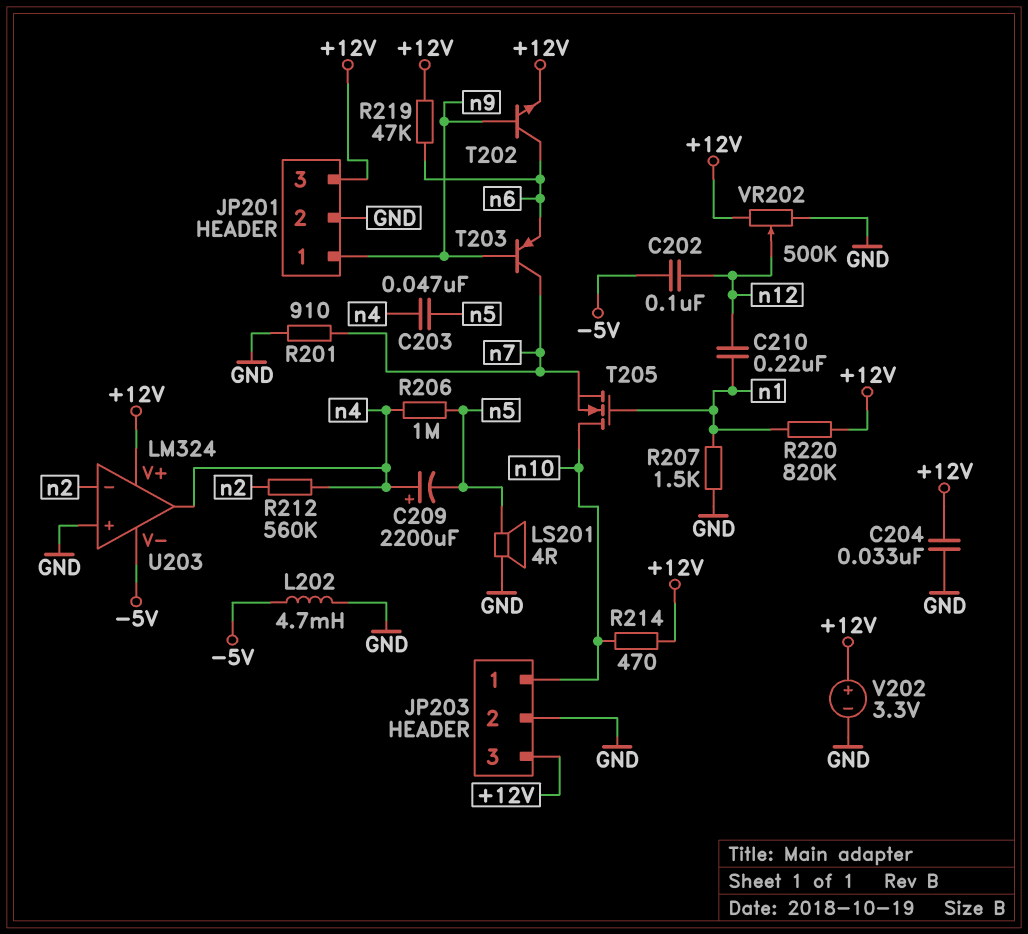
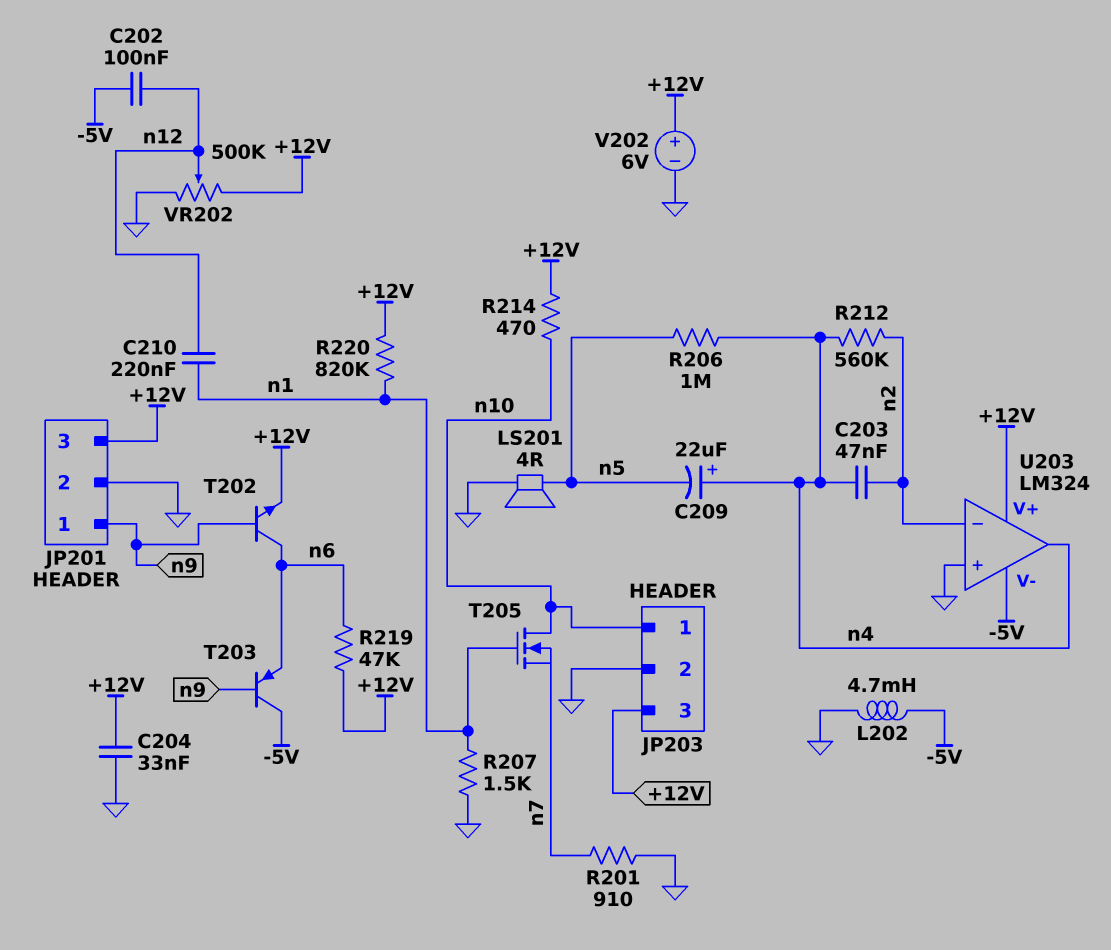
C203: 47nF (n4, n5) -> 47nF (n2, n4)
C209: 2200uF (plus n4, minus n5) -> 22uF (plus n4, minus n5)
T203: PNP (B n9, C n7, E n6) -> PNP (B n9, C -5V, E n6)
V202: 3.3V (plus +12V, minus GND) -> 6V (plus +12V, minus GND)

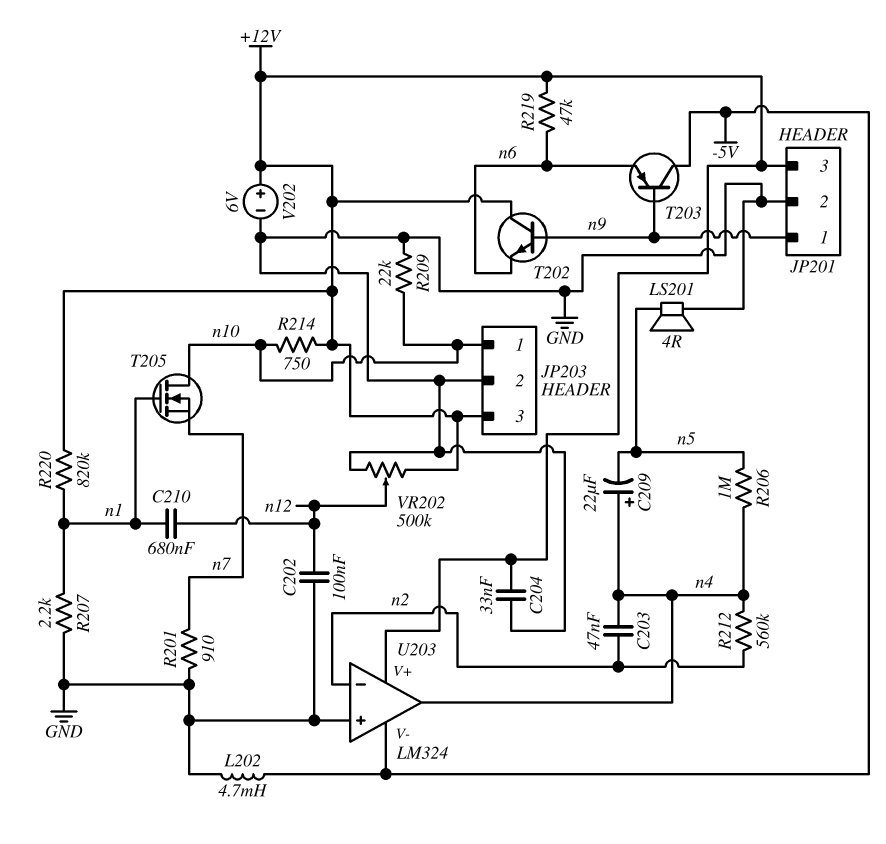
C202: 100nF (-5V, n12) -> 100nF (GND, n12)
C210: 220nF (n1, n12) -> 680nF (n1, n12)
R207: 1.5k (GND, n1) -> 2.2k (GND, n1)
R209: none -> 22k (GND, n10)
R214: 470 (+12V, n10) -> 750 (+12V, n10)
T202: NPN (B n9, C n6, E +12V) -> NPN (B n9, C +12V, E n6)

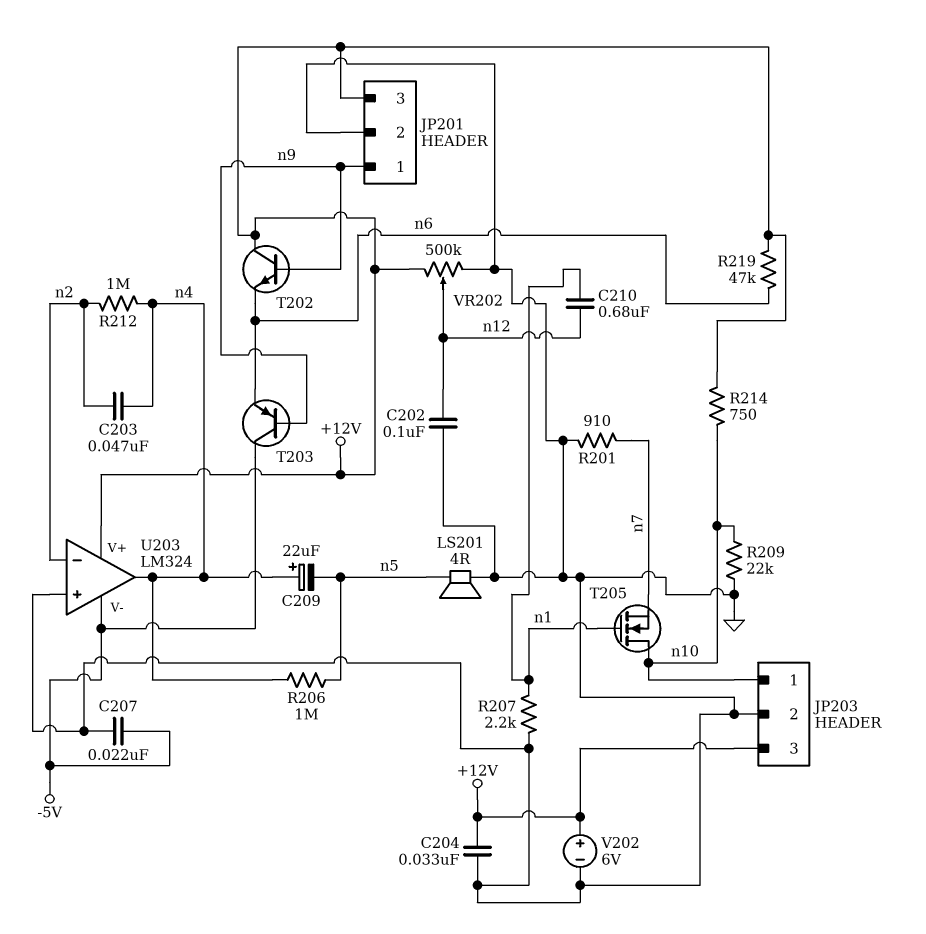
C207: none -> 22nF (-5V, GND)
L202: 4.7mH (-5V, GND) -> none
R212: 560k (n2, n4) -> 1M (n2, n4)
R220: 820k (+12V, n1) -> none

